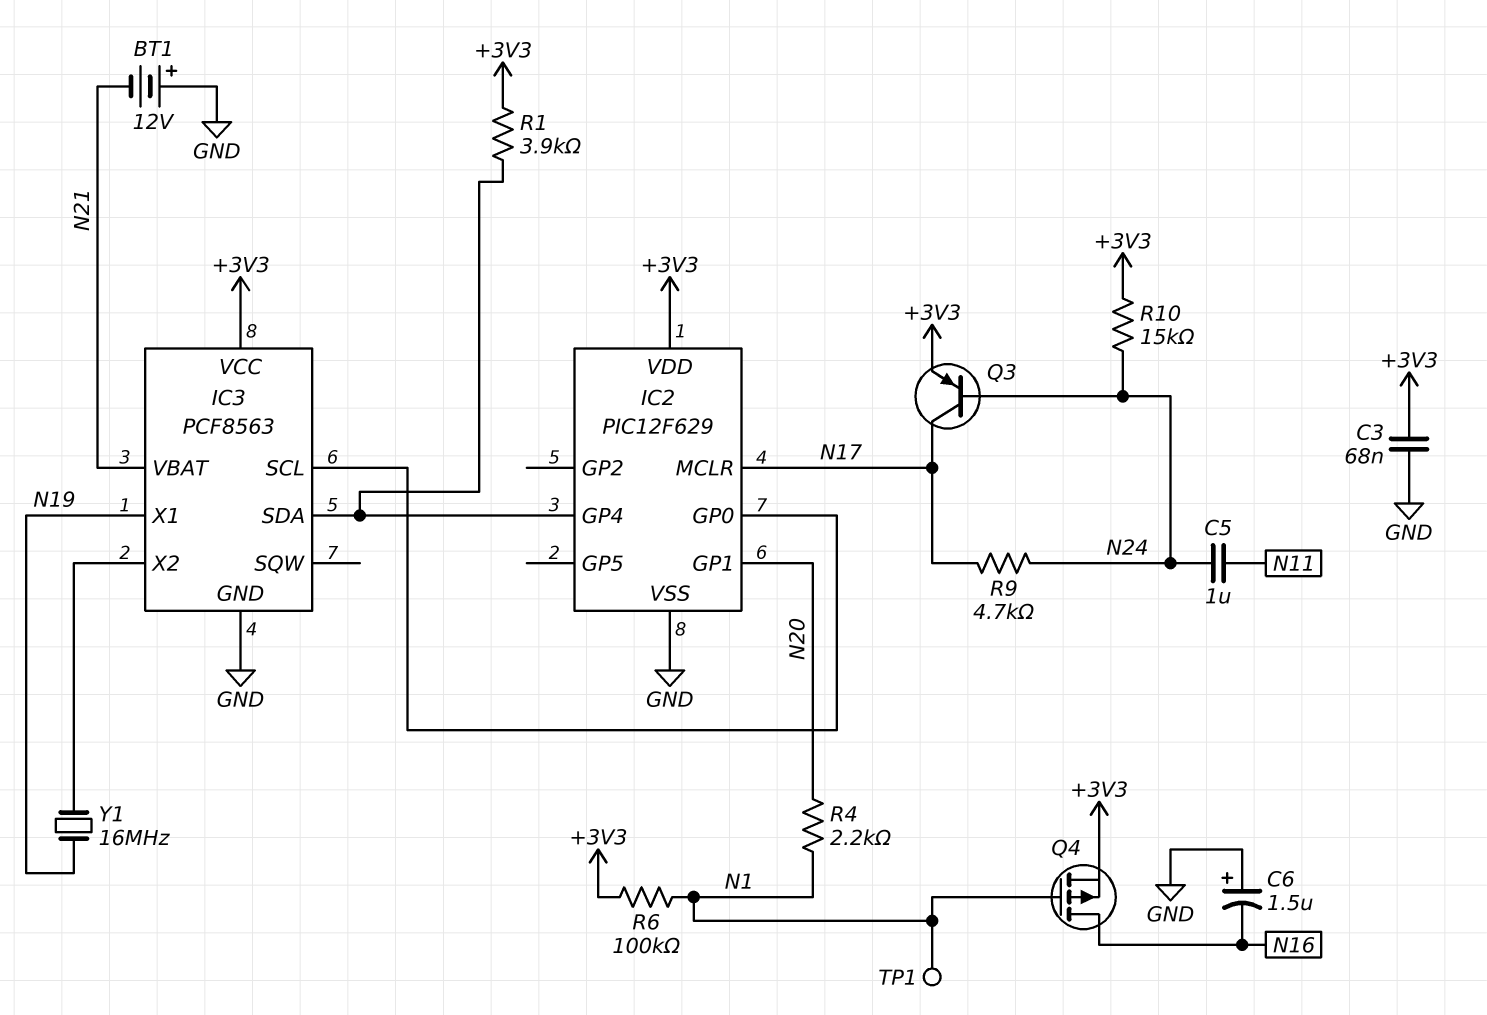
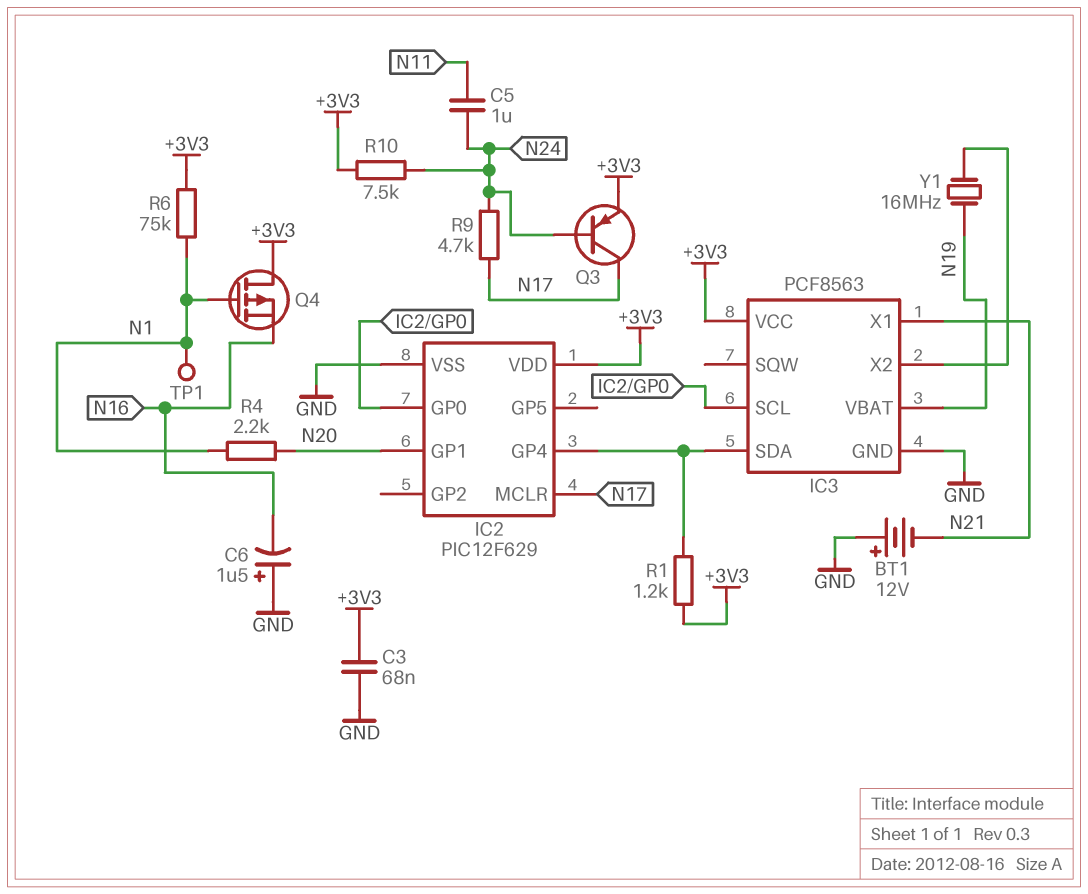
IC3 pin VBAT: N21 -> N19
IC3 pin X1: N19 -> N21
Q4: PMOS (G N1, D N16, S +3V3) -> PMOS (G N1, D +3V3, S N16)
R1: 3.9k (+3V3, IC2/GP4) -> 1.2k (+3V3, IC2/GP4)
R6: 100k (+3V3, N1) -> 75k (+3V3, N1)
R10: 15k (+3V3, N24) -> 7.5k (+3V3, N24)

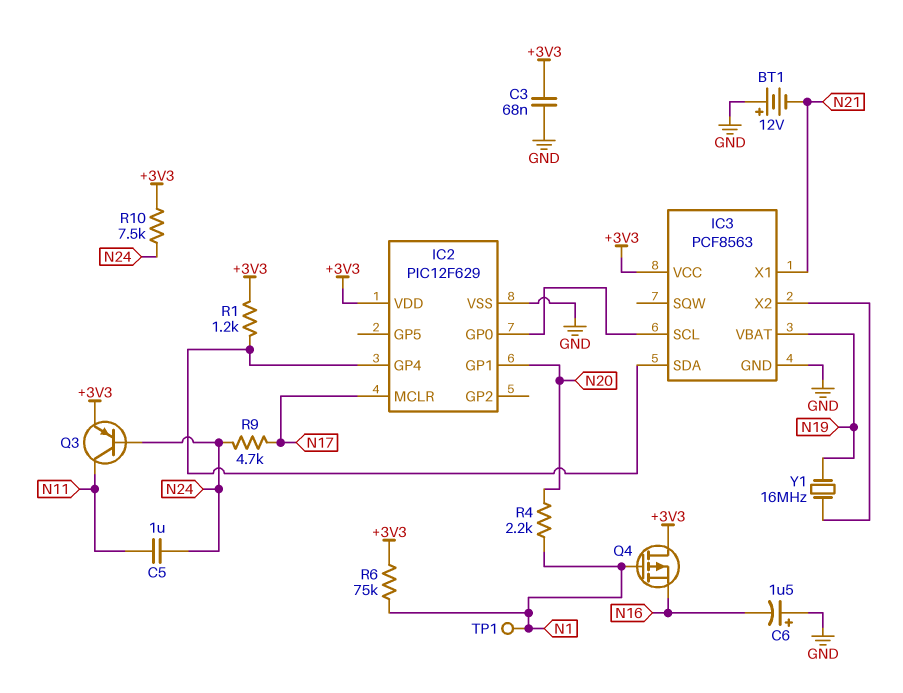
Q3: PNP (B N24, C N17, E +3V3) -> PNP (B N24, C N11, E +3V3)

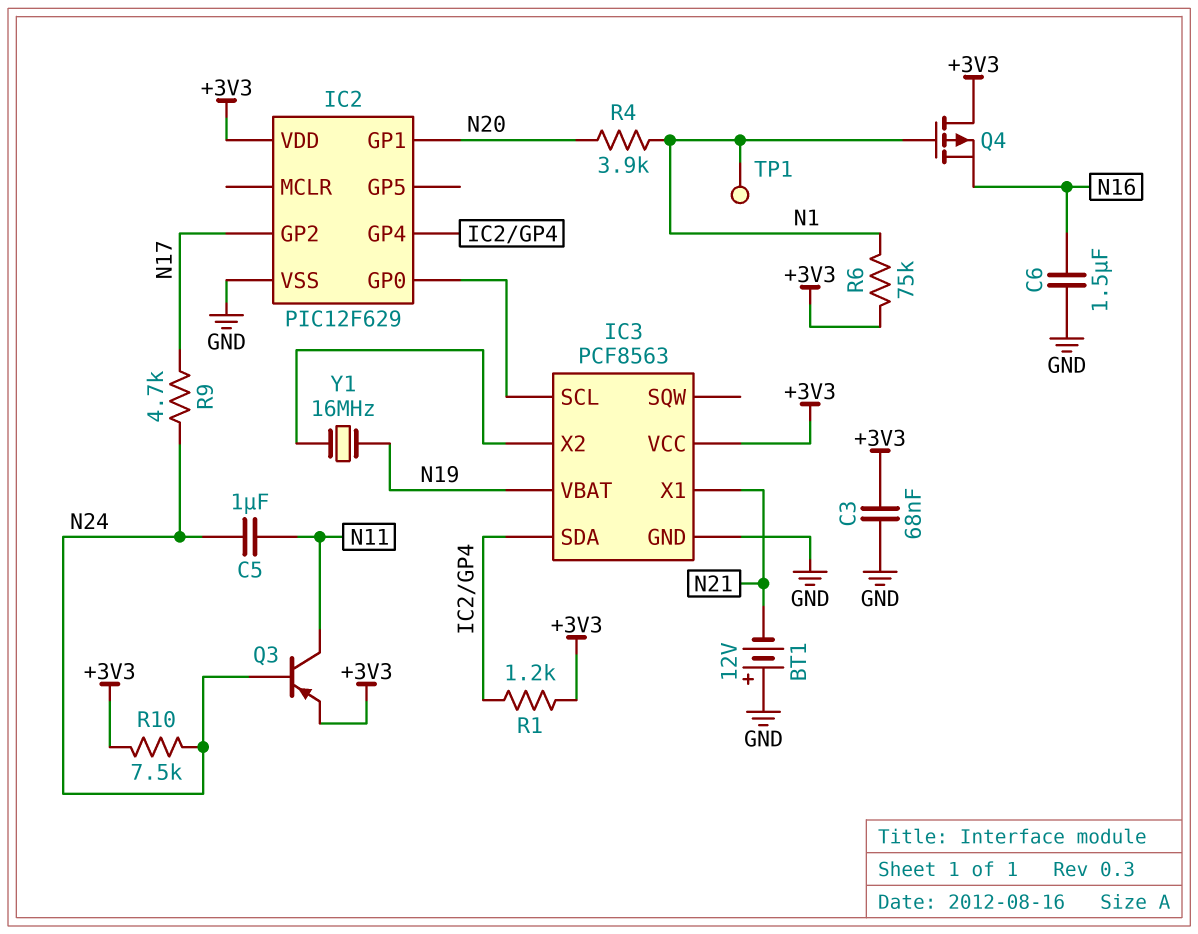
C6: 1.5uF (plus GND, minus N16) -> 1.5uF (GND, N16)
IC2 pin GP2: none -> N17
IC2 pin MCLR: N17 -> none
R4: 2.2k (N1, N20) -> 3.9k (N1, N20)

